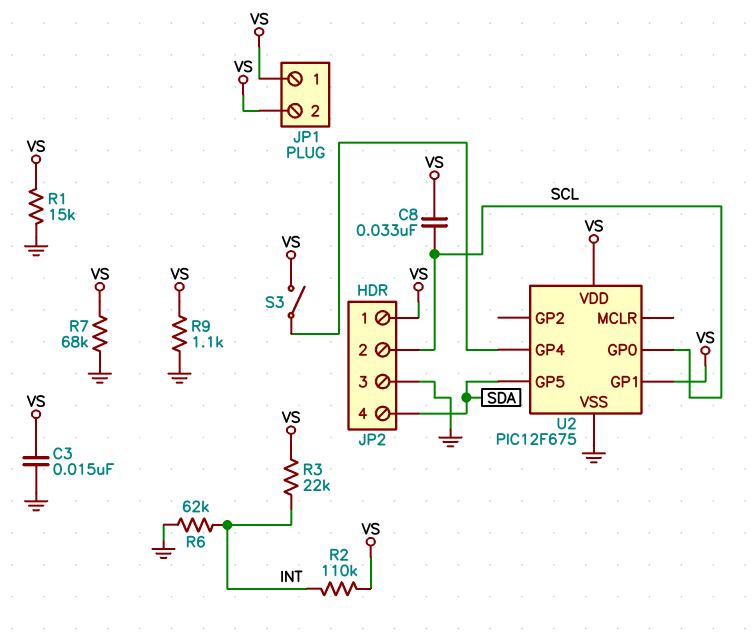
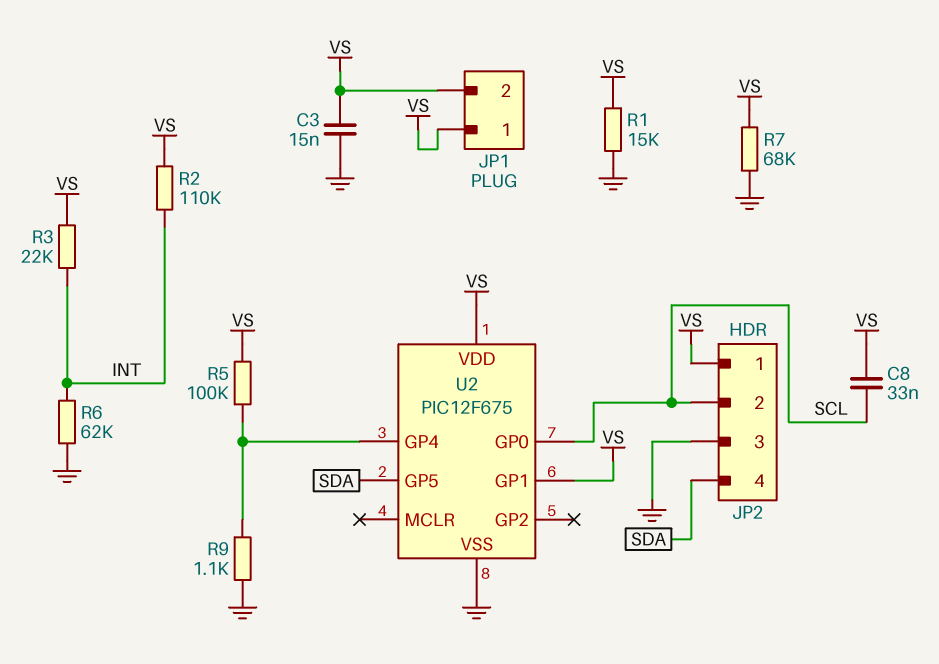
R5: none -> 100k (U2/GP4, VS)
R9: 1.1k (GND, VS) -> 1.1k (GND, U2/GP4)
S3: switch (U2/GP4, VS) -> none

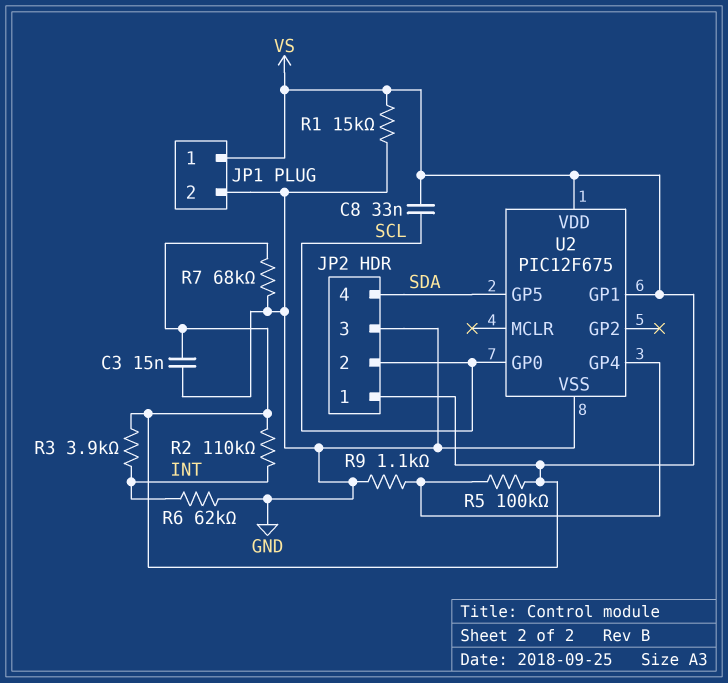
JP1 pin 2: VS -> GND
R3: 22k (INT, VS) -> 3.9k (INT, VS)

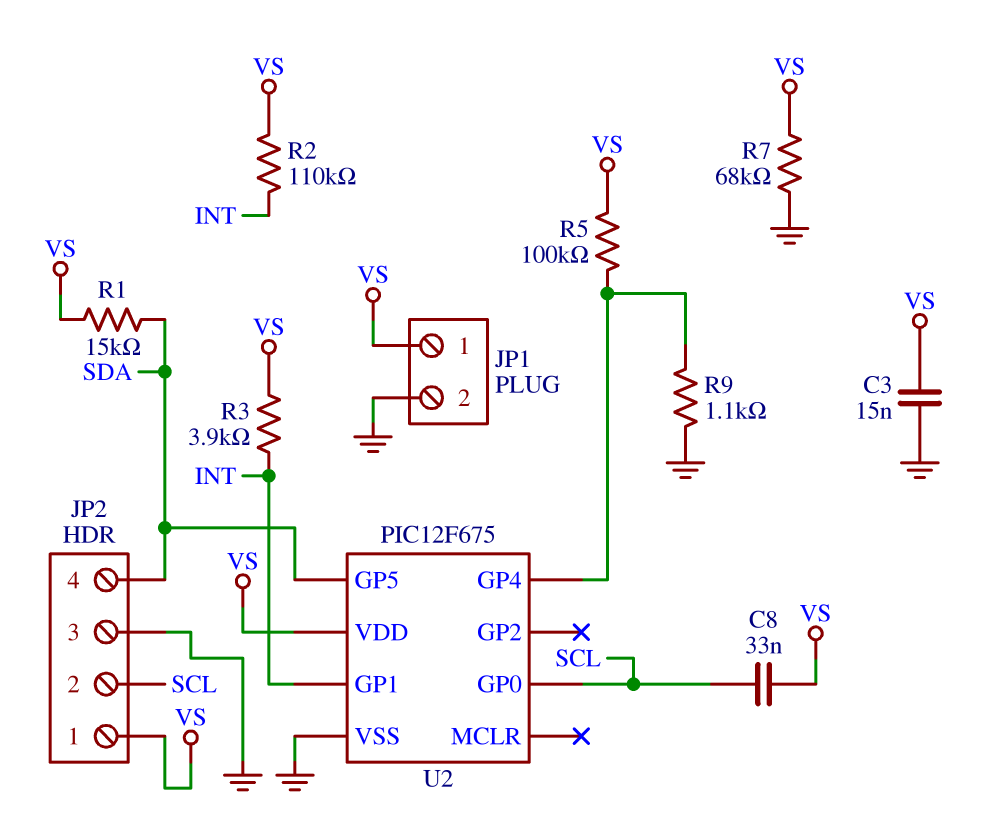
R1: 15k (GND, VS) -> 15k (SDA, VS)
R6: 62k (GND, INT) -> none
U2 pin GP1: VS -> INT

